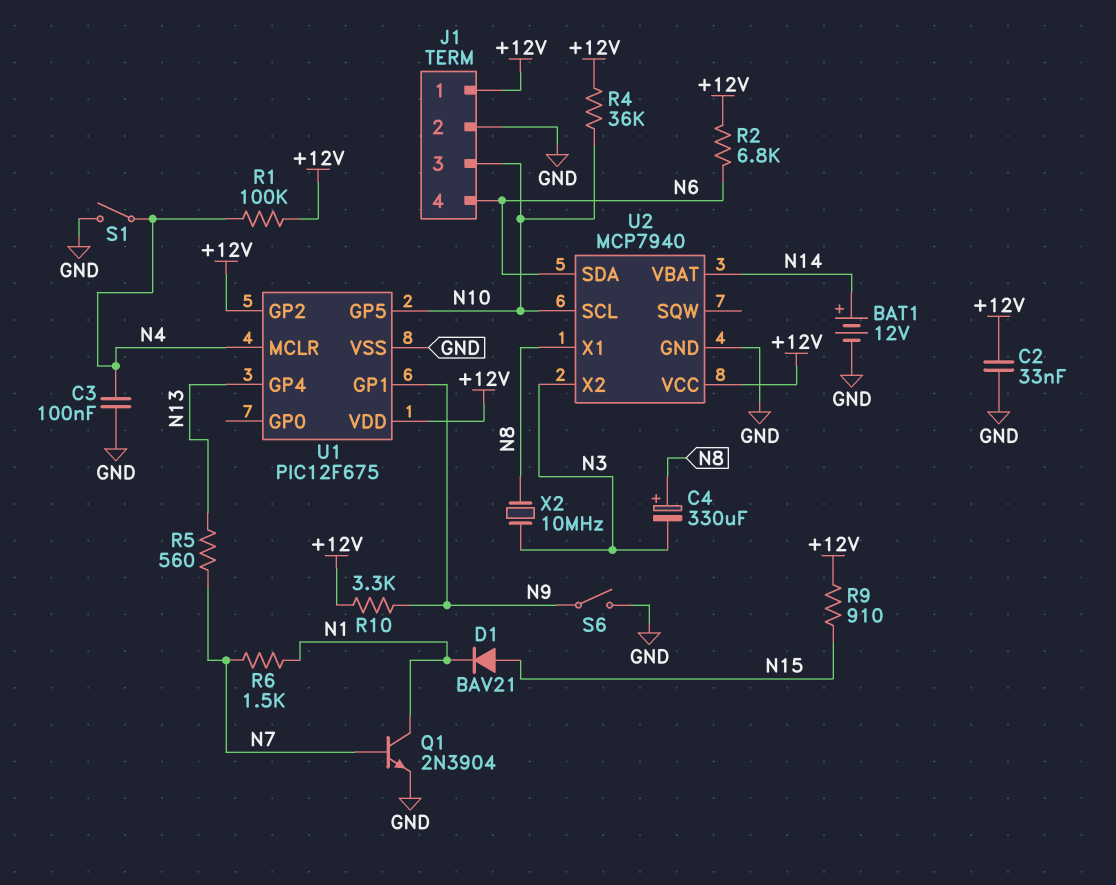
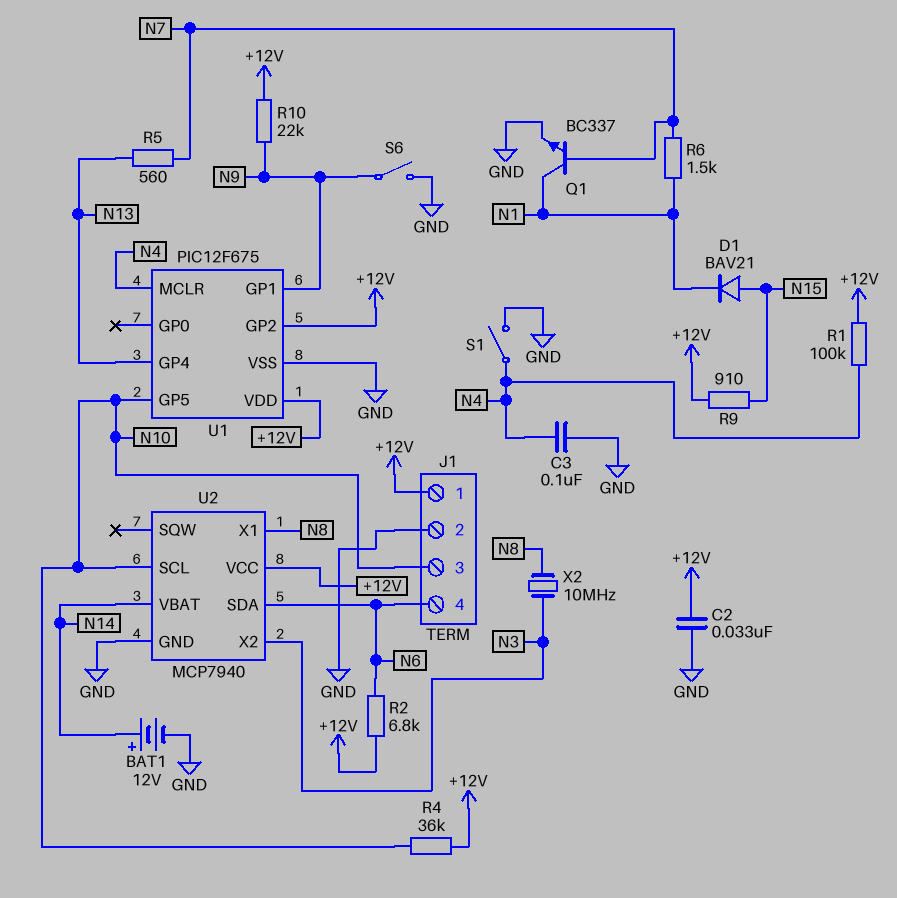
C4: 330uF (plus N8, minus N3) -> none
Q1: NPN 2N3904 (B N7, C N1, E GND) -> NPN BC337 (B N7, C N1, E GND)
R10: 3.3k (+12V, N9) -> 22k (+12V, N9)

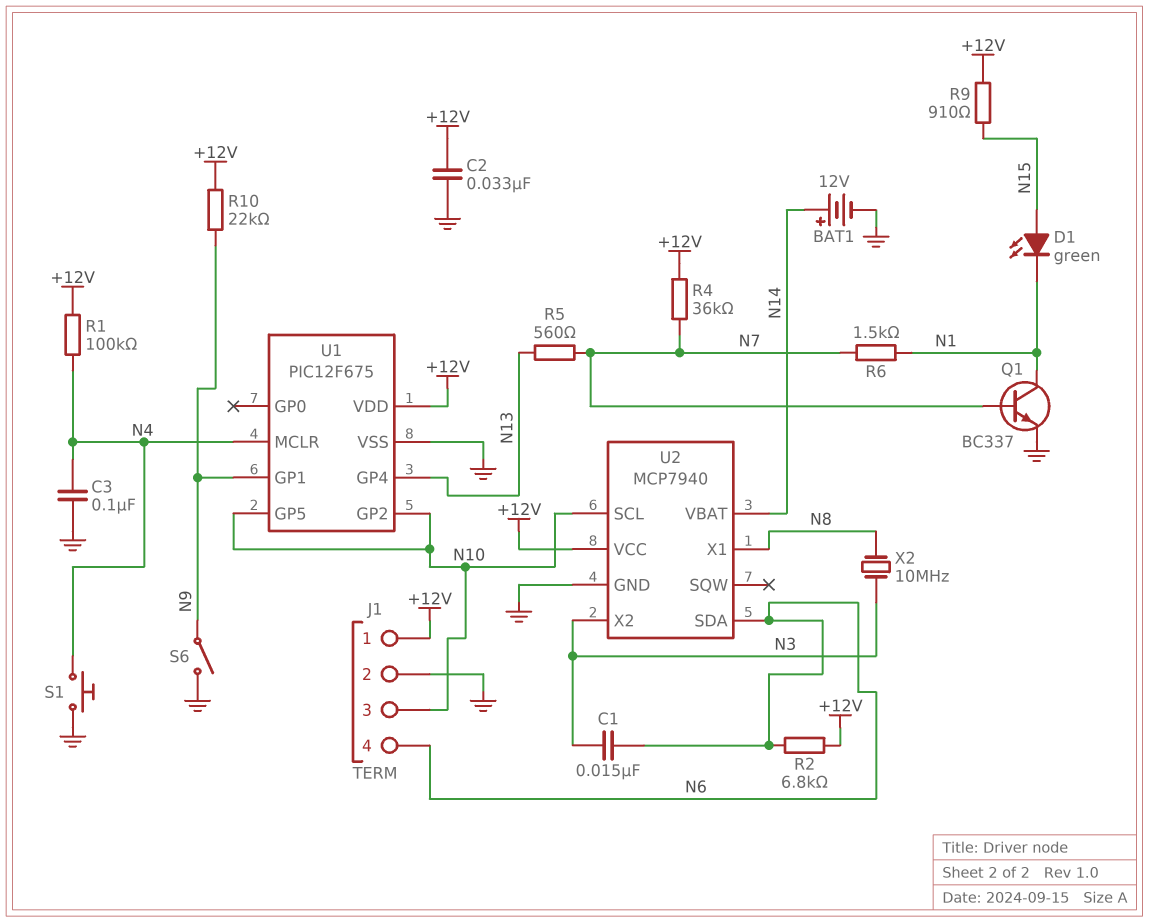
C1: none -> 15nF (N3, N6)
D1: diode BAV21 (A N15, K N1) -> LED green (A N15, K N1)
R4: 36k (+12V, N10) -> 36k (+12V, N7)
S1: switch (GND, N4) -> button (GND, N4)
U1 pin GP2: +12V -> N10

